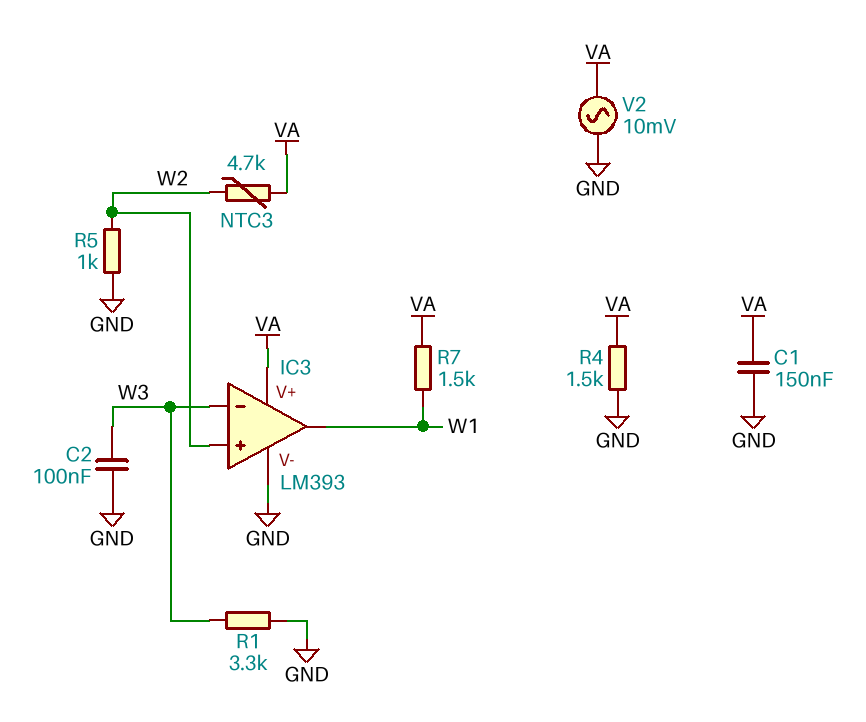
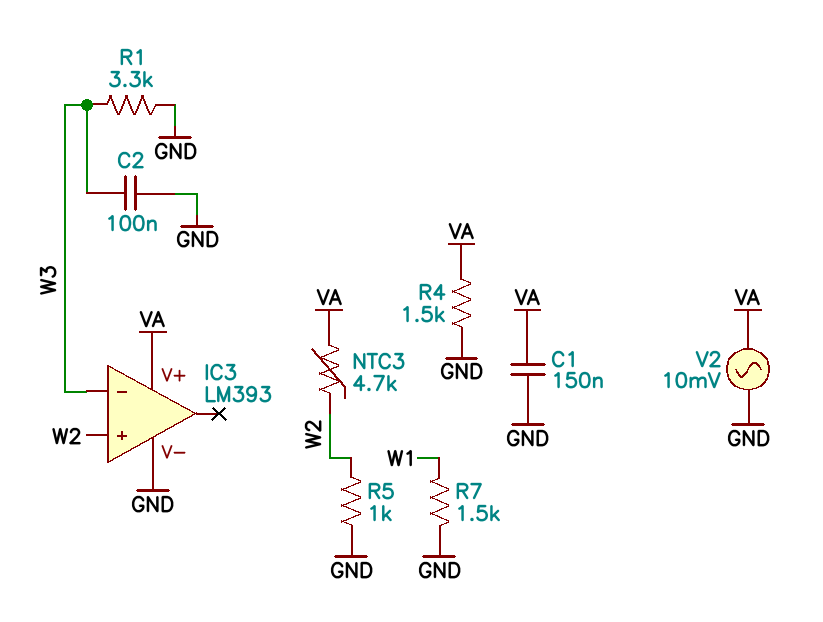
IC3 pin out: W1 -> none
R7: 1.5k (VA, W1) -> 1.5k (GND, W1)

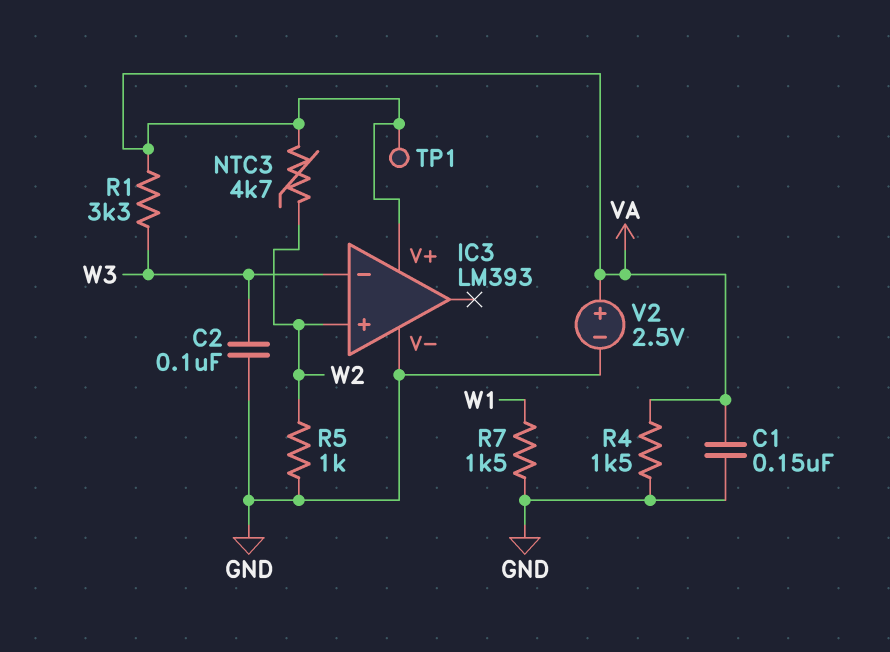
R1: 3.3k (GND, W3) -> 3.3k (VA, W3)
TP1: none -> test point (VA)
V2: AC 10mV (GND, VA) -> 2.5V (plus VA, minus GND)

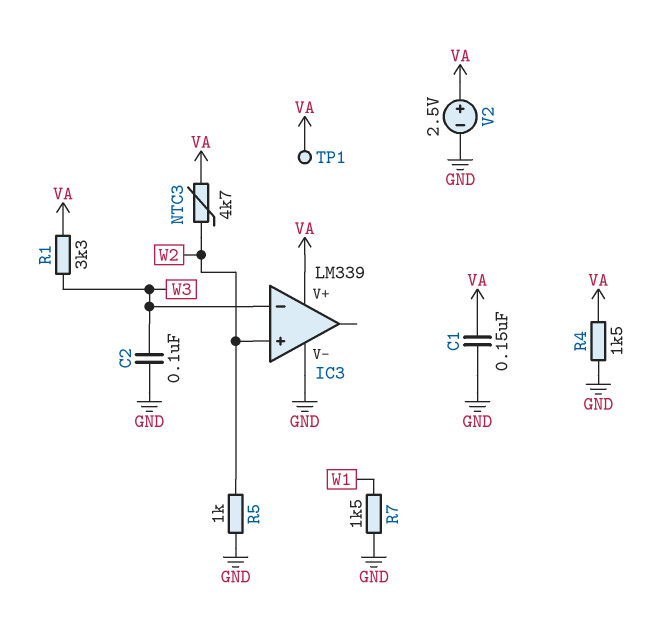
IC3: LM393 -> LM339

